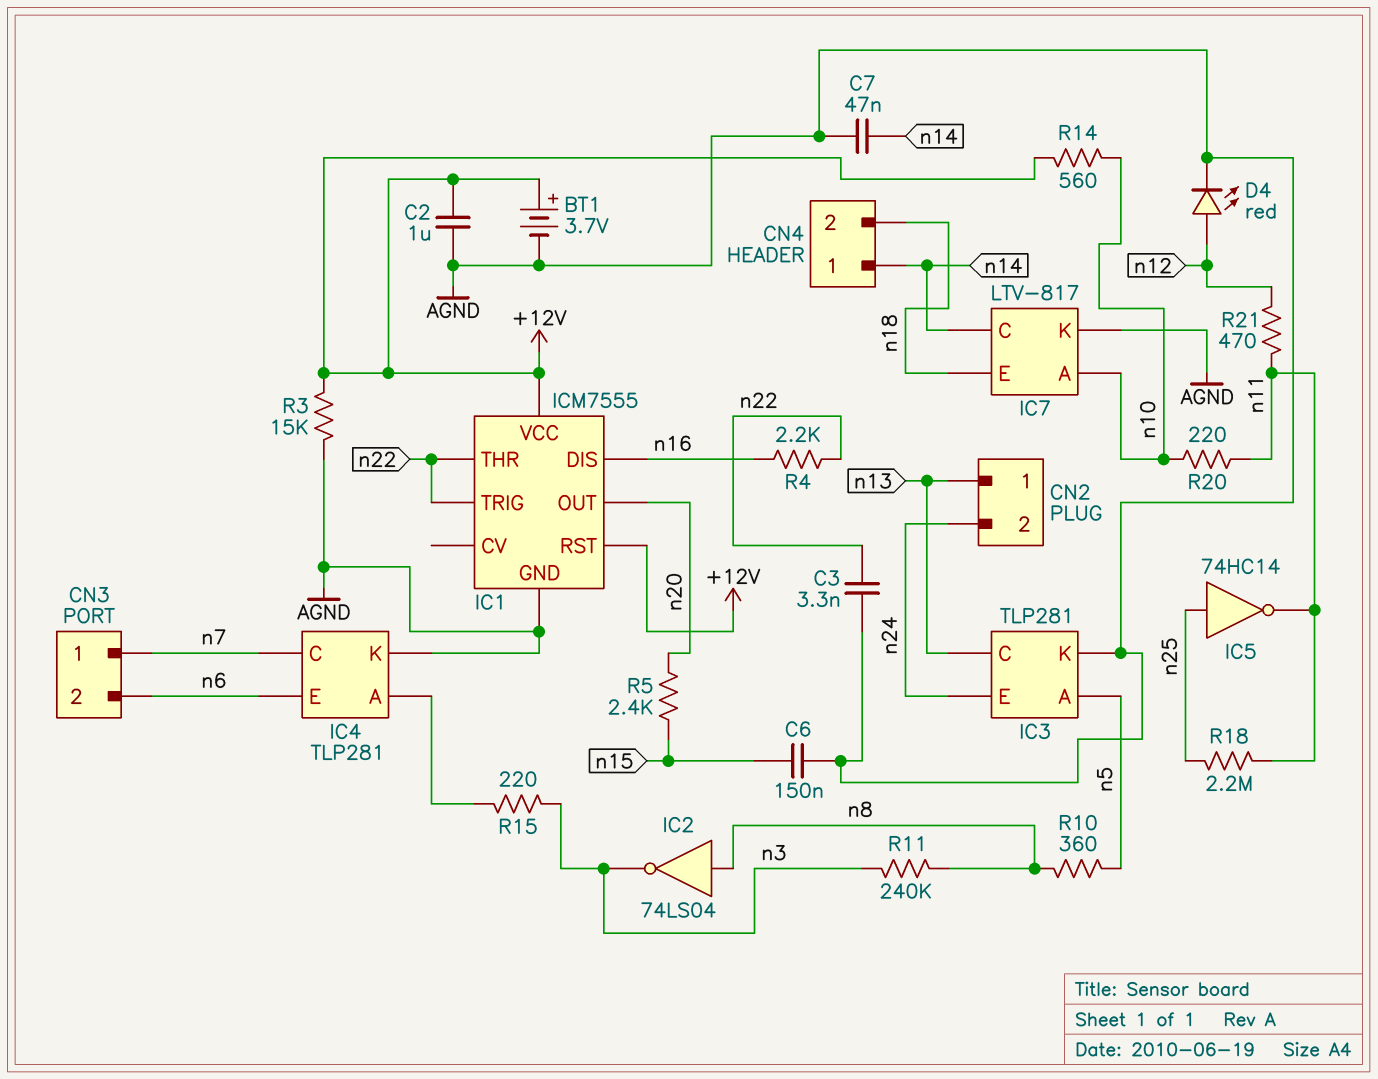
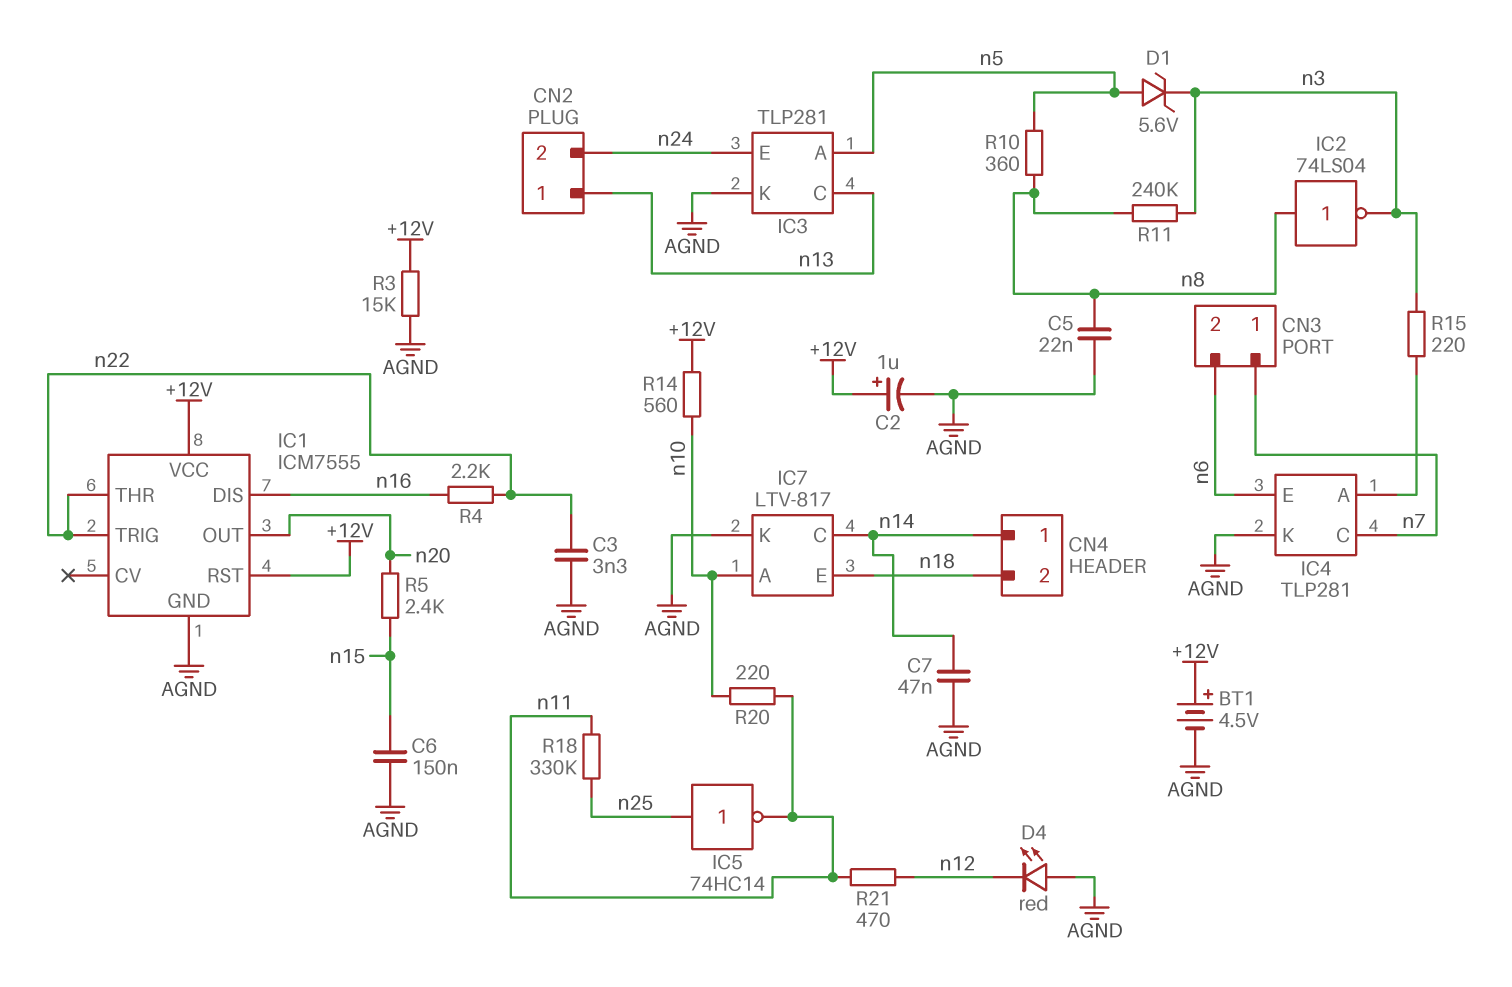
BT1: 3.7V (plus +12V, minus AGND) -> 4.5V (plus +12V, minus AGND)
C2: 1uF (+12V, AGND) -> 1uF (plus +12V, minus AGND)
C5: none -> 22nF (AGND, n8)
D1: none -> zener 5.6V (A n5, K n3)
D4: LED red (A n12, K AGND) -> LED red (A AGND, K n12)
R18: 2.2M (n11, n25) -> 330k (n11, n25)

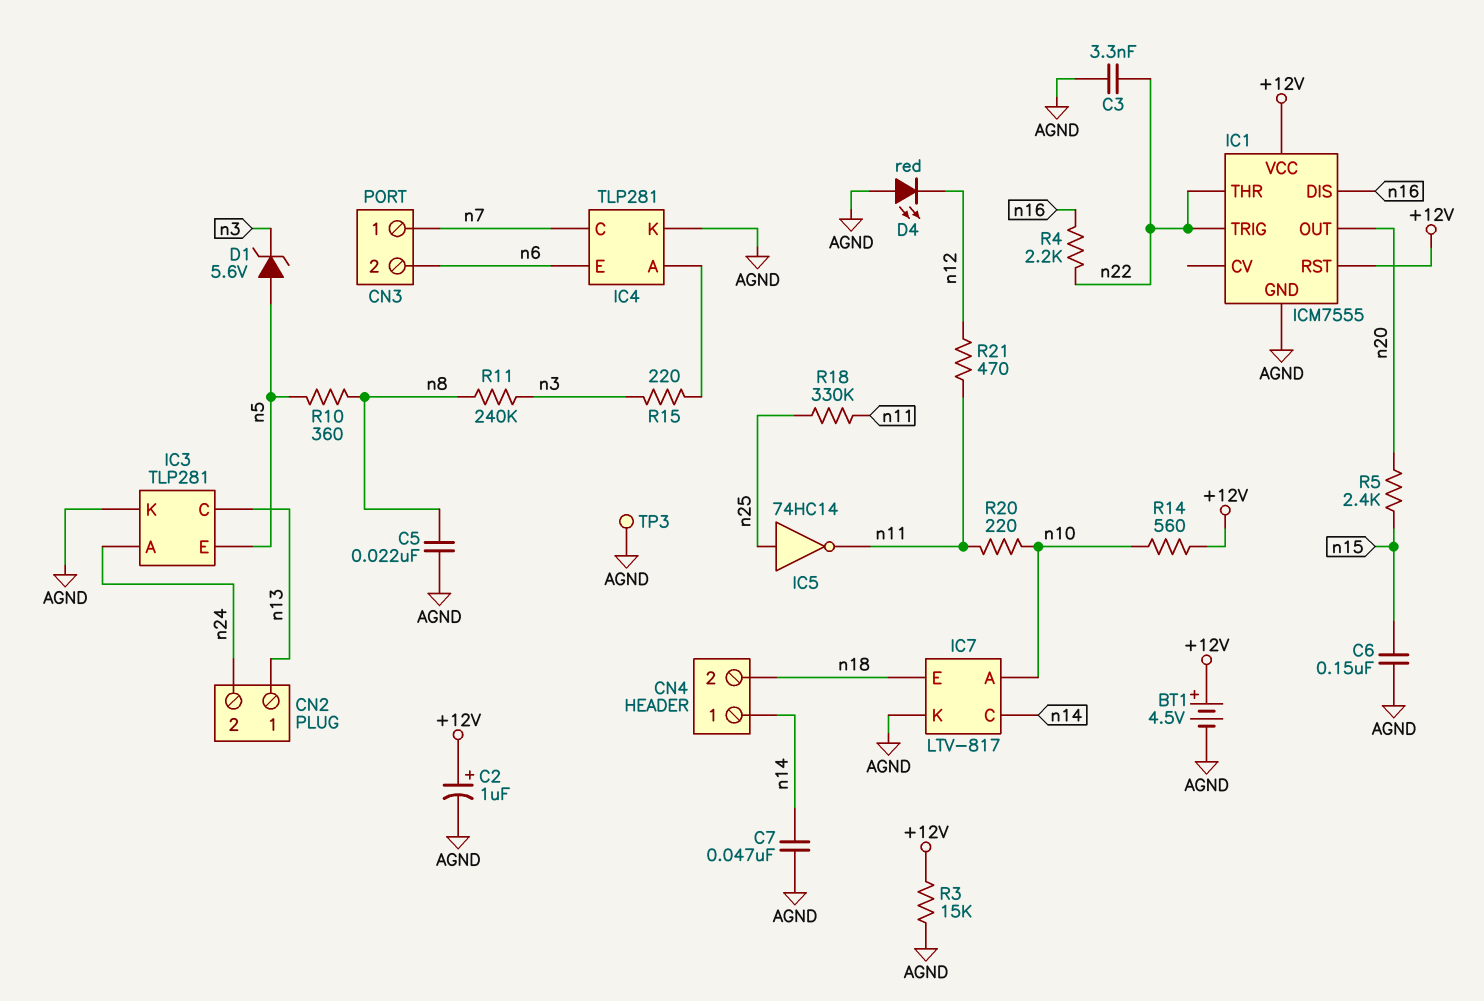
IC2: NOT 74LS04 (in n8, out n3) -> none
IC3 pin A: n5 -> n24
IC3 pin E: n24 -> n5
TP3: none -> test point (AGND)

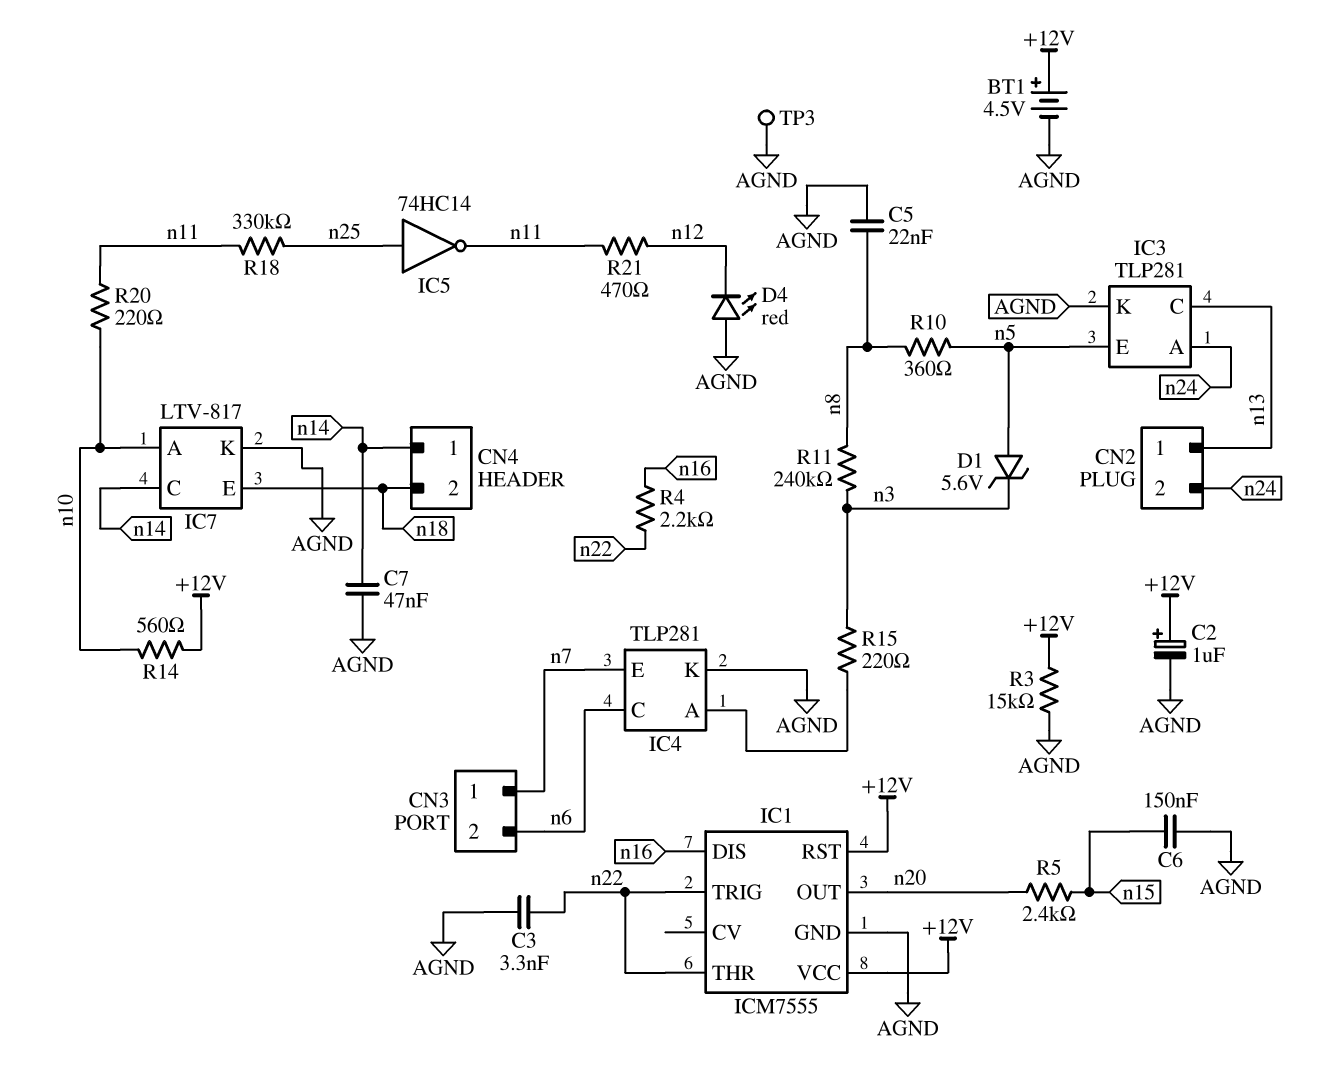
IC4 pin C: n7 -> n6
IC4 pin E: n6 -> n7

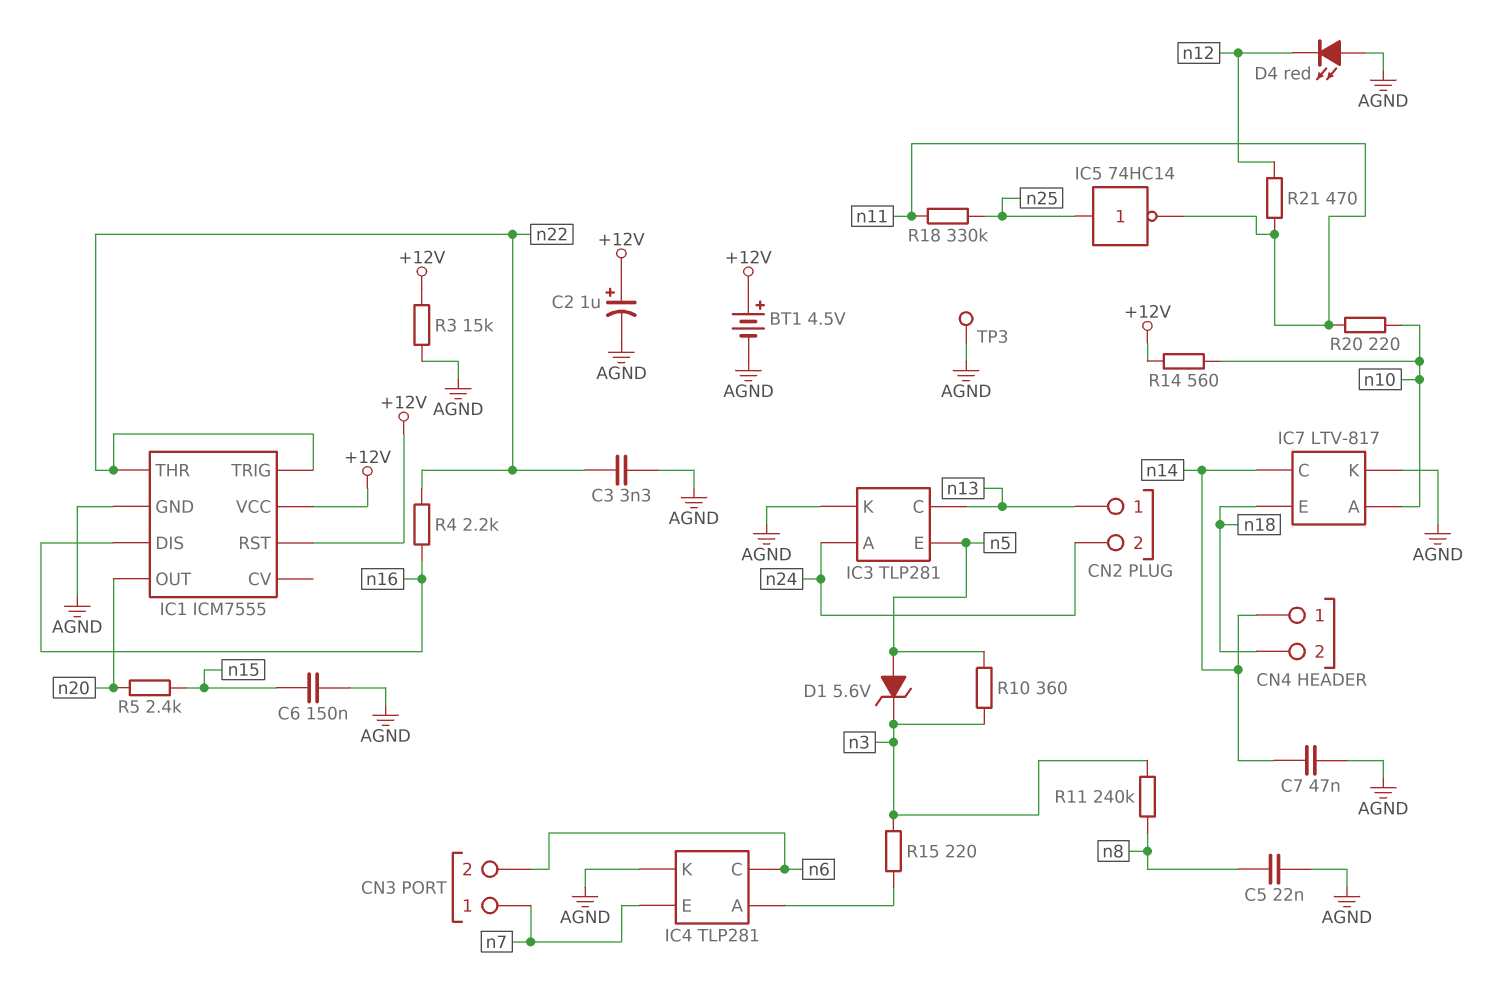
R10: 360 (n5, n8) -> 360 (n3, n5)

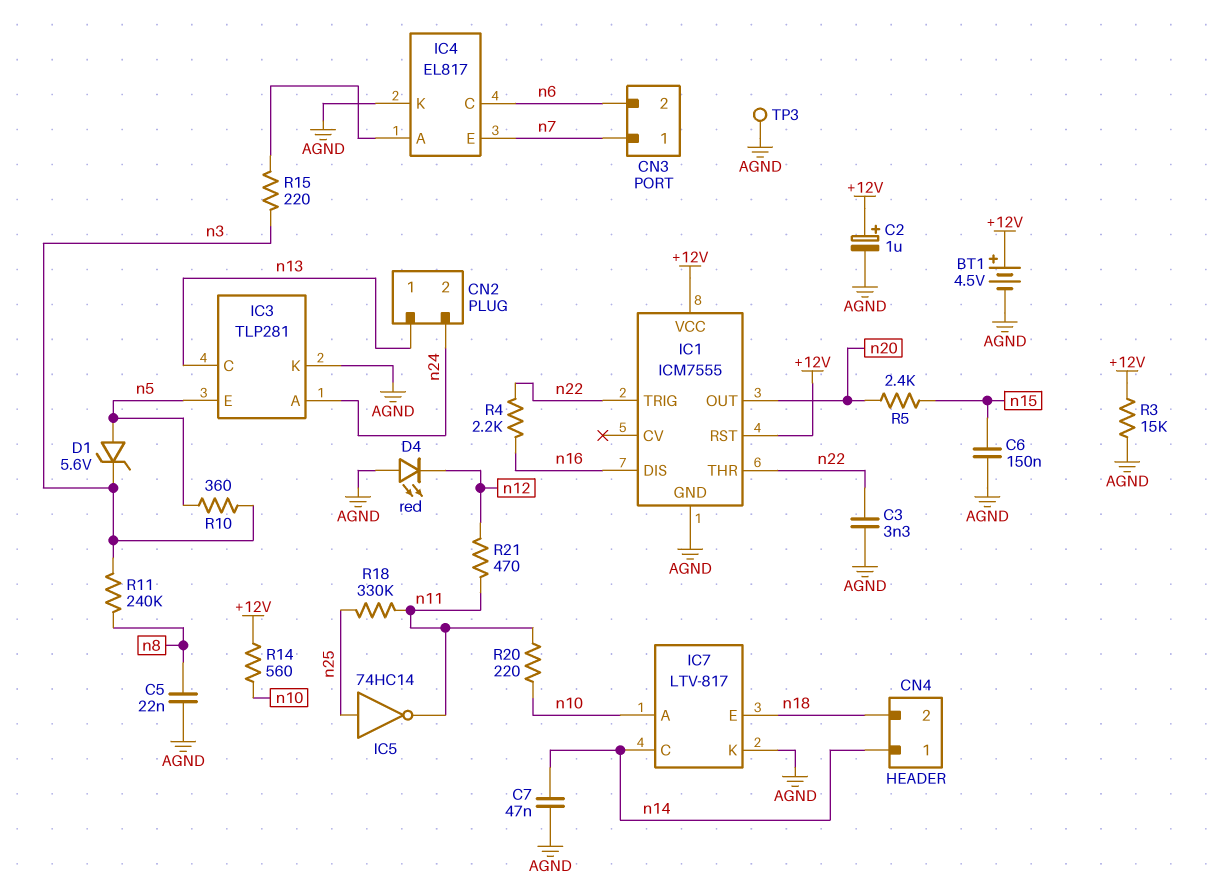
IC4: TLP281 -> EL817

